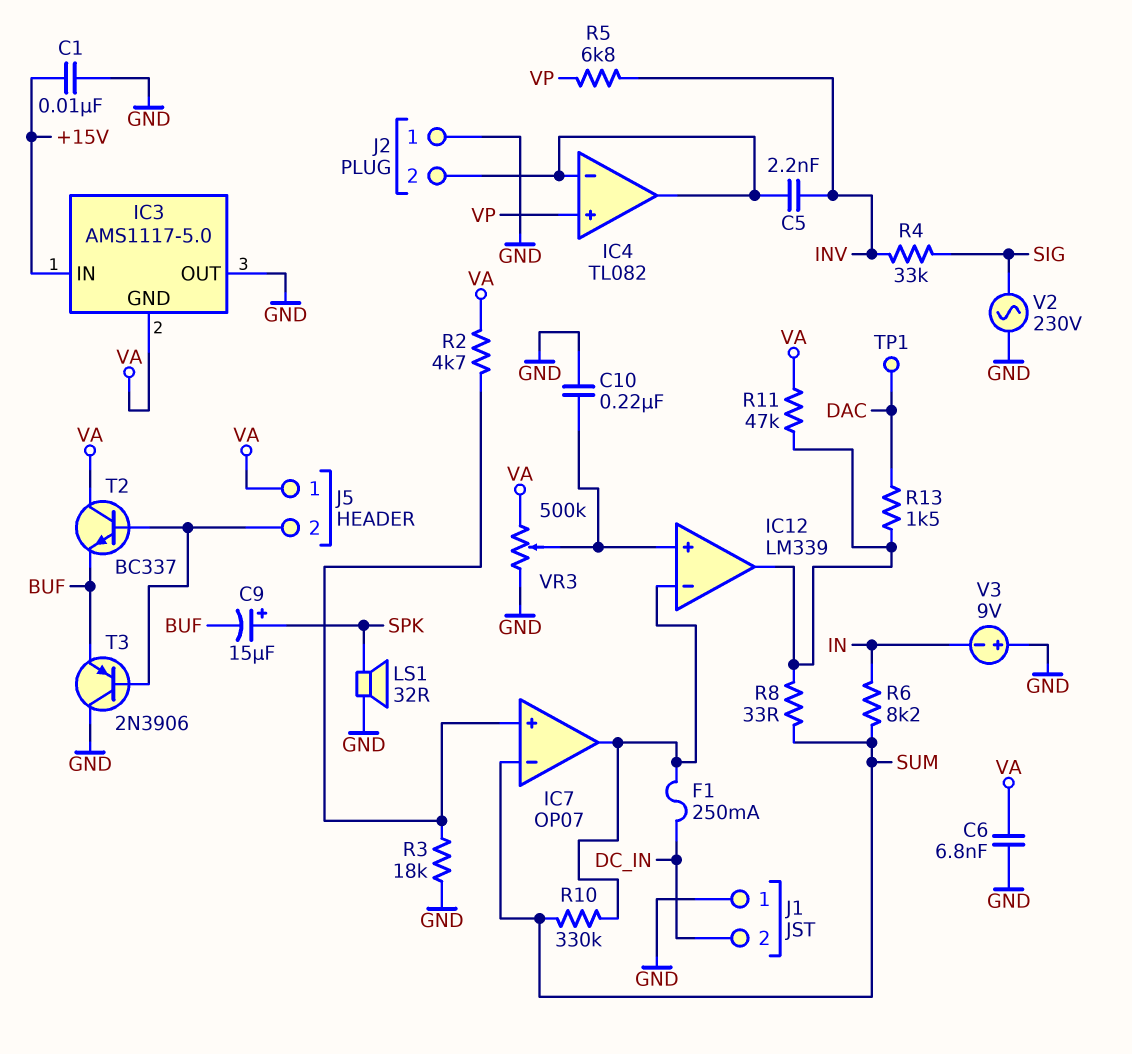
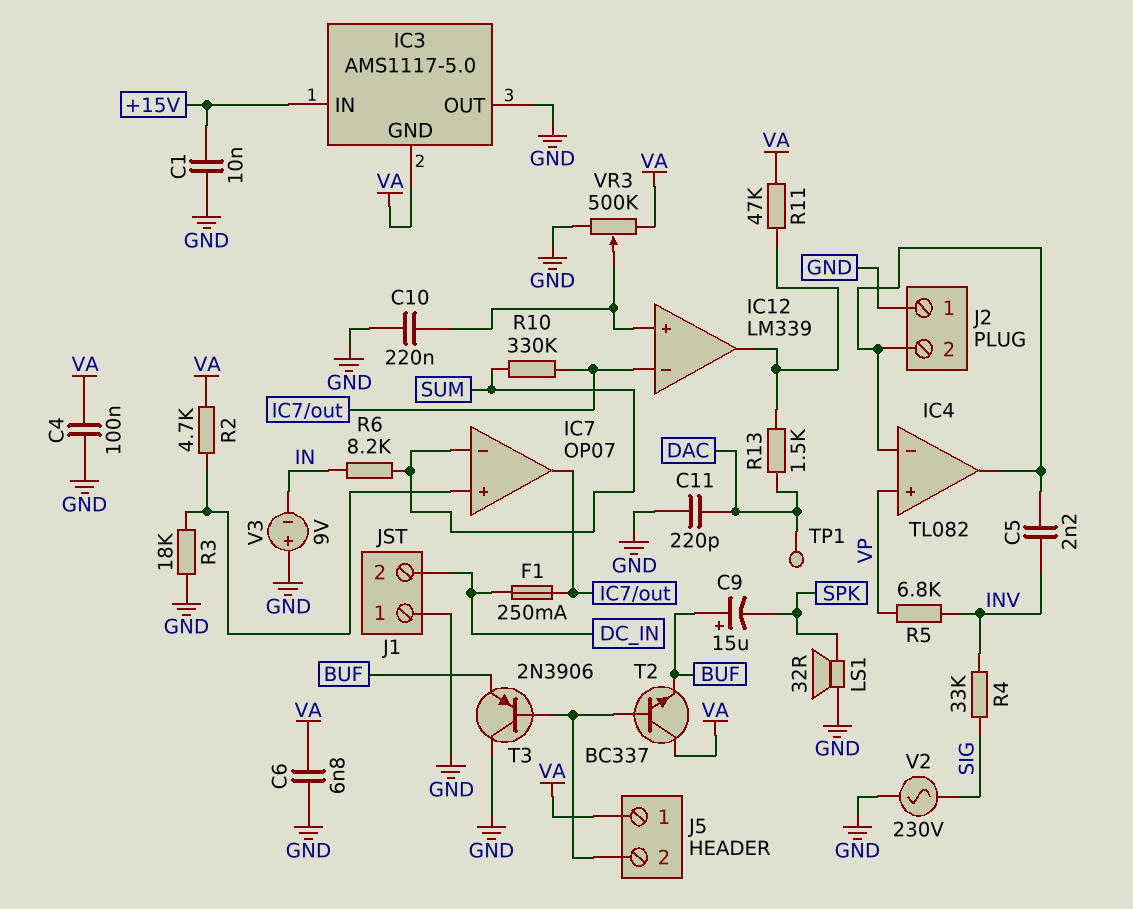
C4: none -> 100nF (GND, VA)
C9: 15uF (plus SPK, minus BUF) -> 15uF (plus BUF, minus SPK)
C11: none -> 220pF (DAC, GND)
R8: 33 (IC12/out, SUM) -> none

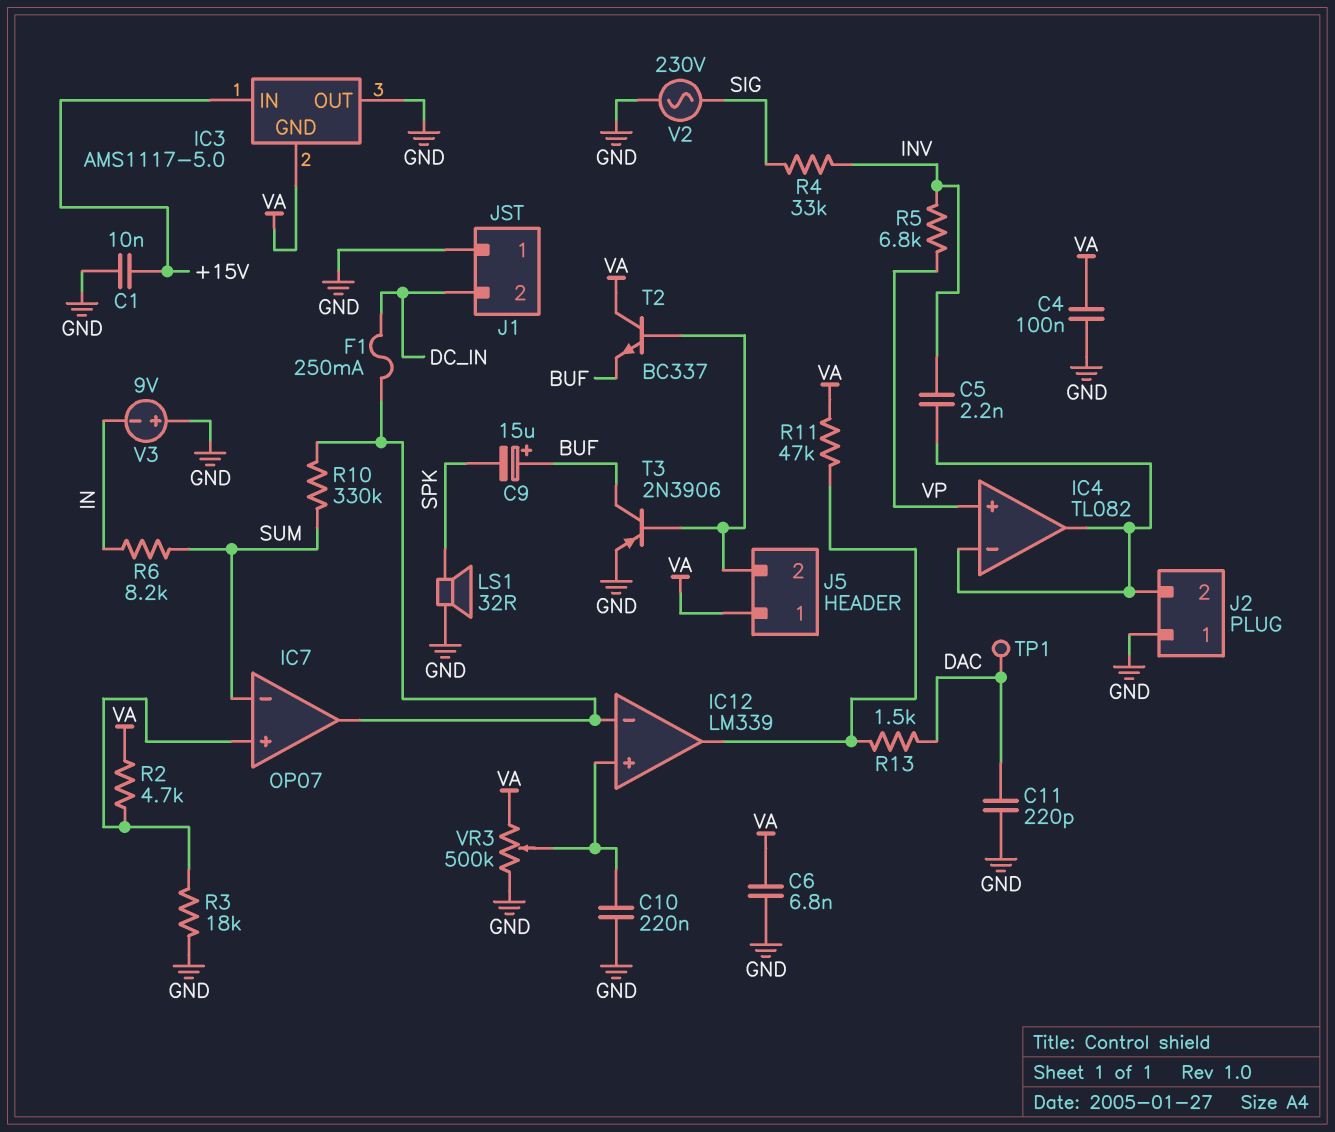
T3: PNP 2N3906 (B J5/2, C GND, E BUF) -> PNP 2N3906 (B J5/2, C BUF, E GND)

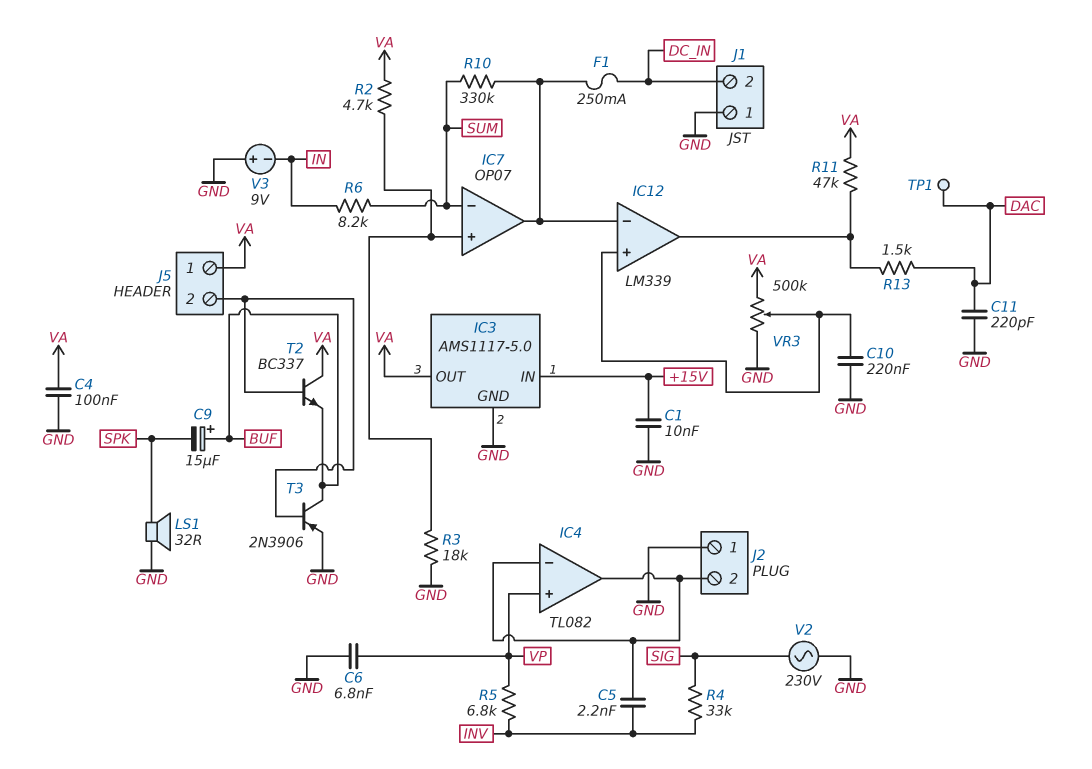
C6: 6.8nF (GND, VA) -> 6.8nF (GND, VP)
IC3 pin GND: VA -> GND
IC3 pin OUT: GND -> VA

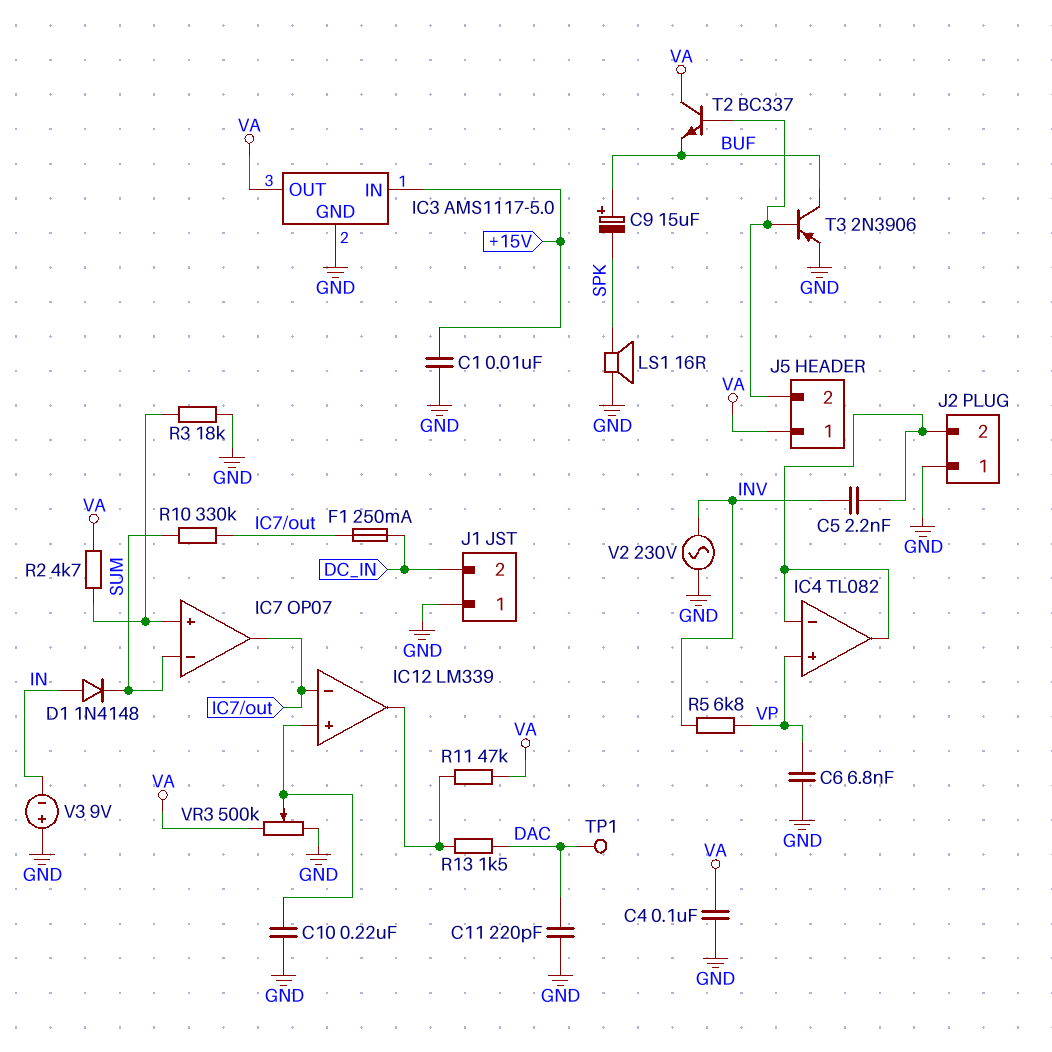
D1: none -> diode 1N4148 (A IN, K SUM)
LS1: speaker 32R (GND, SPK) -> speaker 16R (GND, SPK)
R4: 33k (INV, SIG) -> none
R6: 8.2k (IN, SUM) -> none
V2: AC 230V (GND, SIG) -> AC 230V (GND, INV)

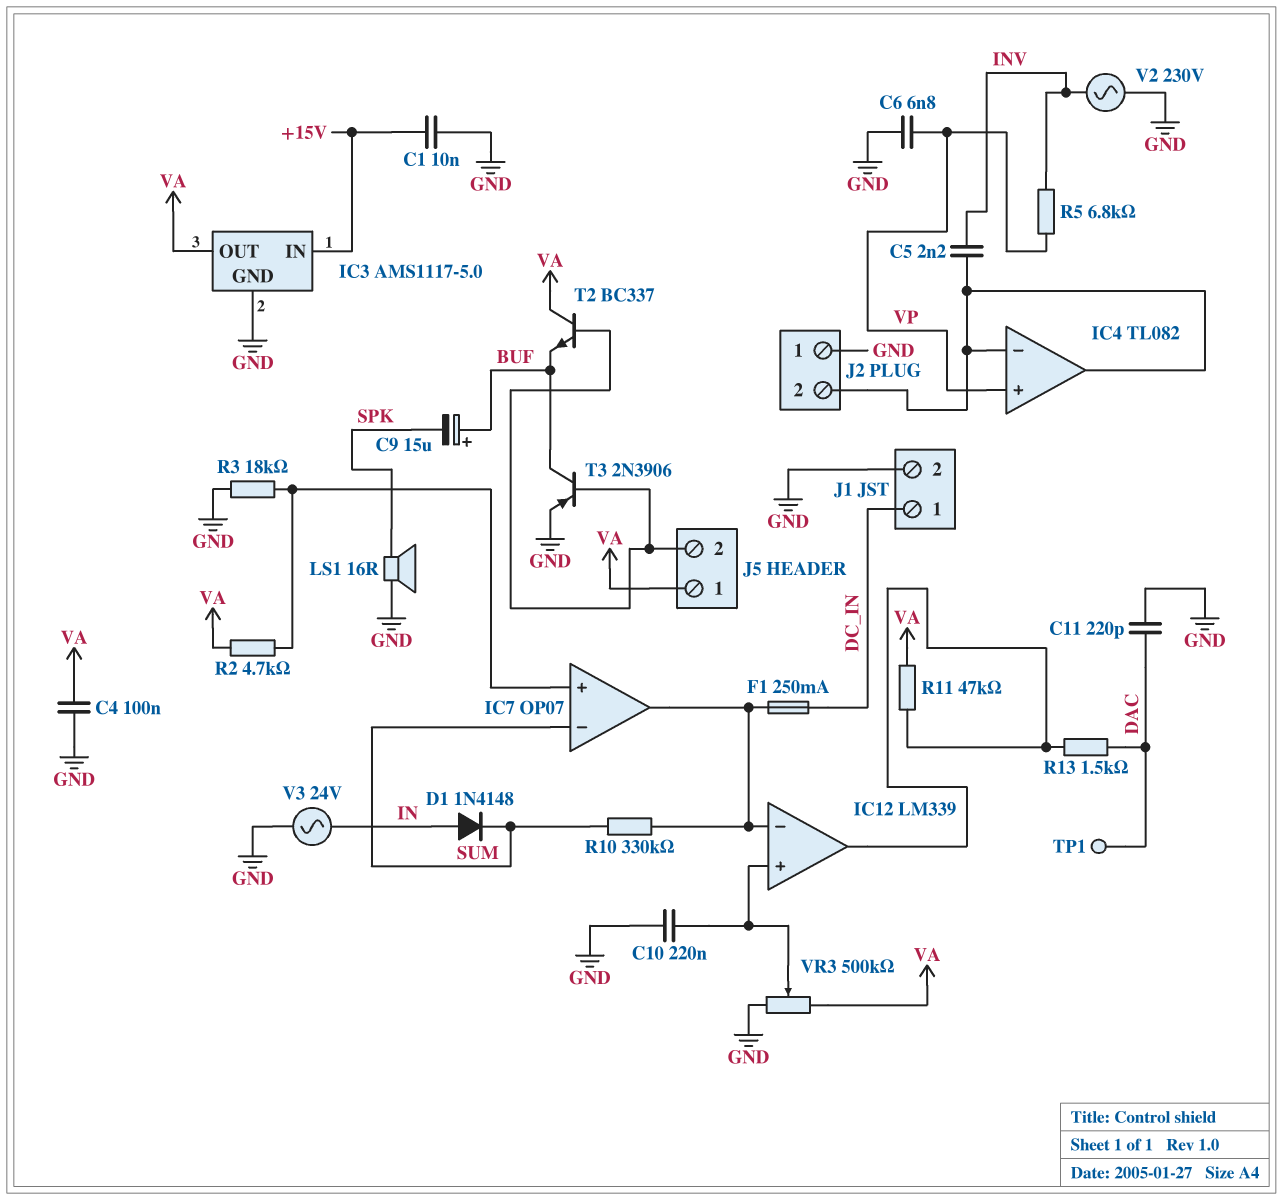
J1 pin 1: GND -> DC_IN
J1 pin 2: DC_IN -> GND
V3: 9V (plus GND, minus IN) -> AC 24V (GND, IN)

